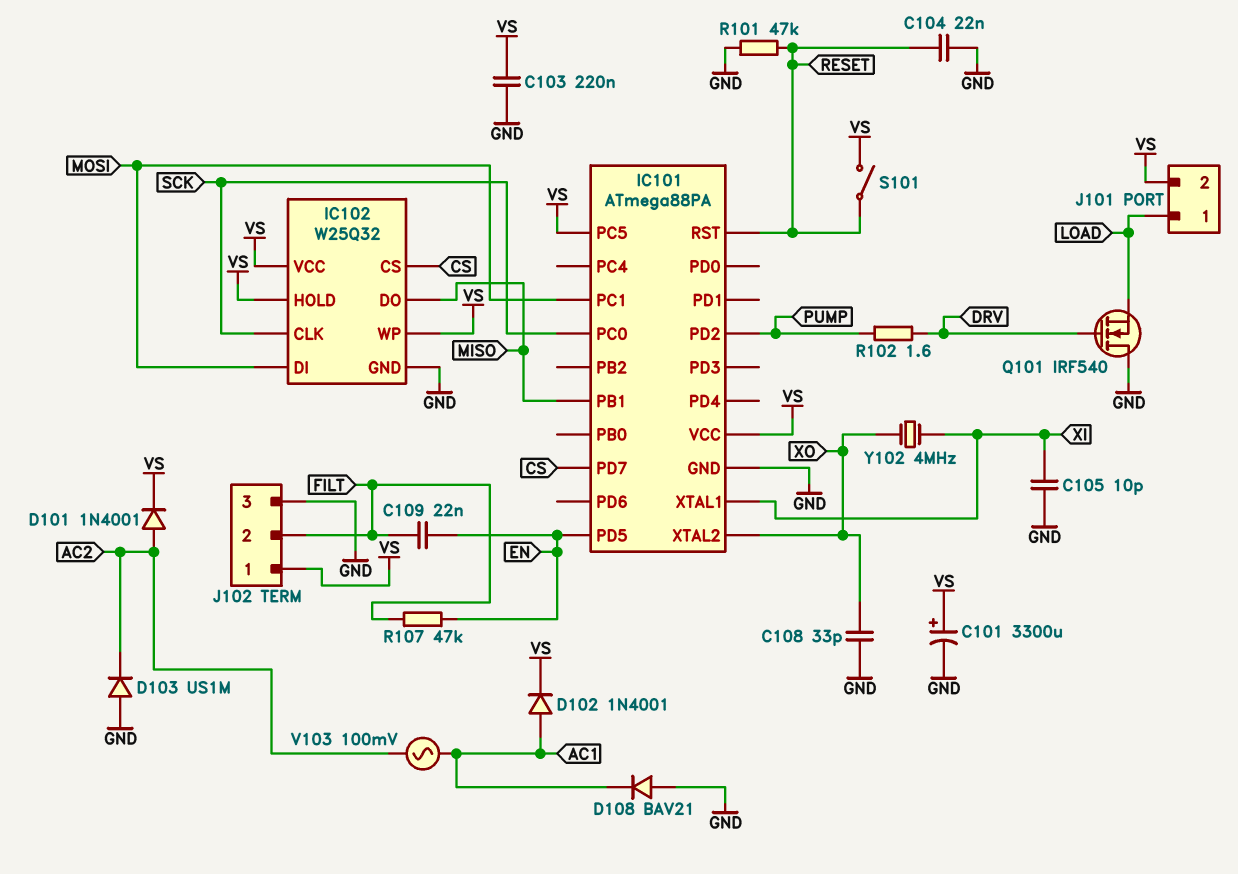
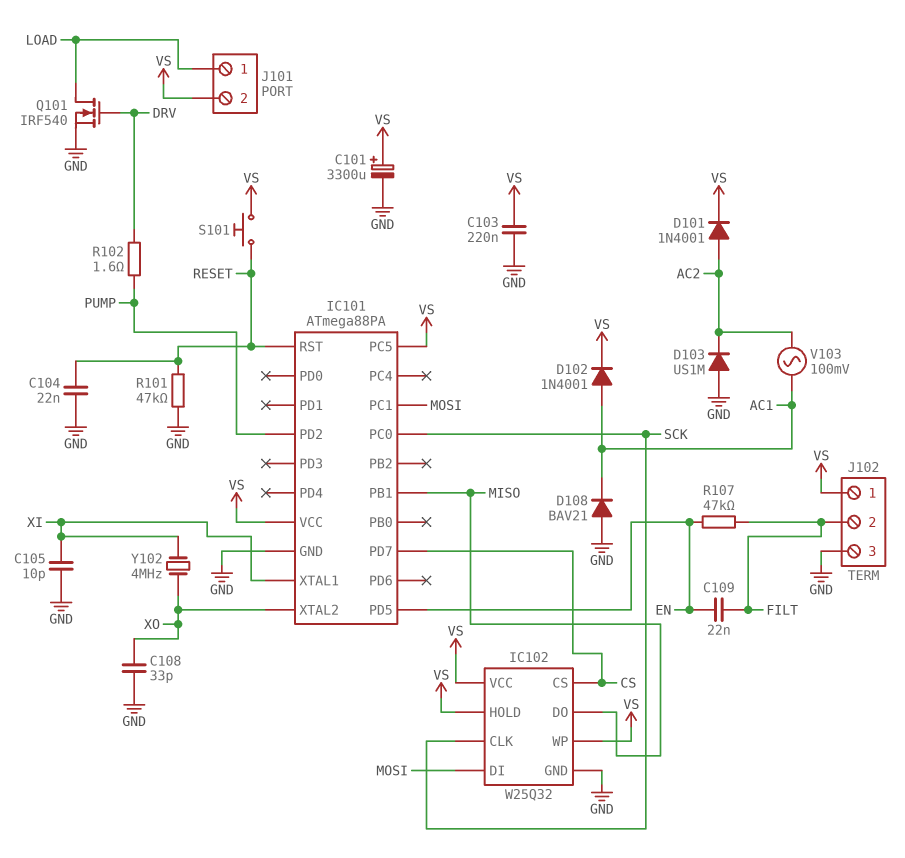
Q101: NMOS IRF540 (G DRV, D GND, S LOAD) -> NMOS IRF540 (G DRV, D LOAD, S GND)
S101: switch (RESET, VS) -> button (RESET, VS)

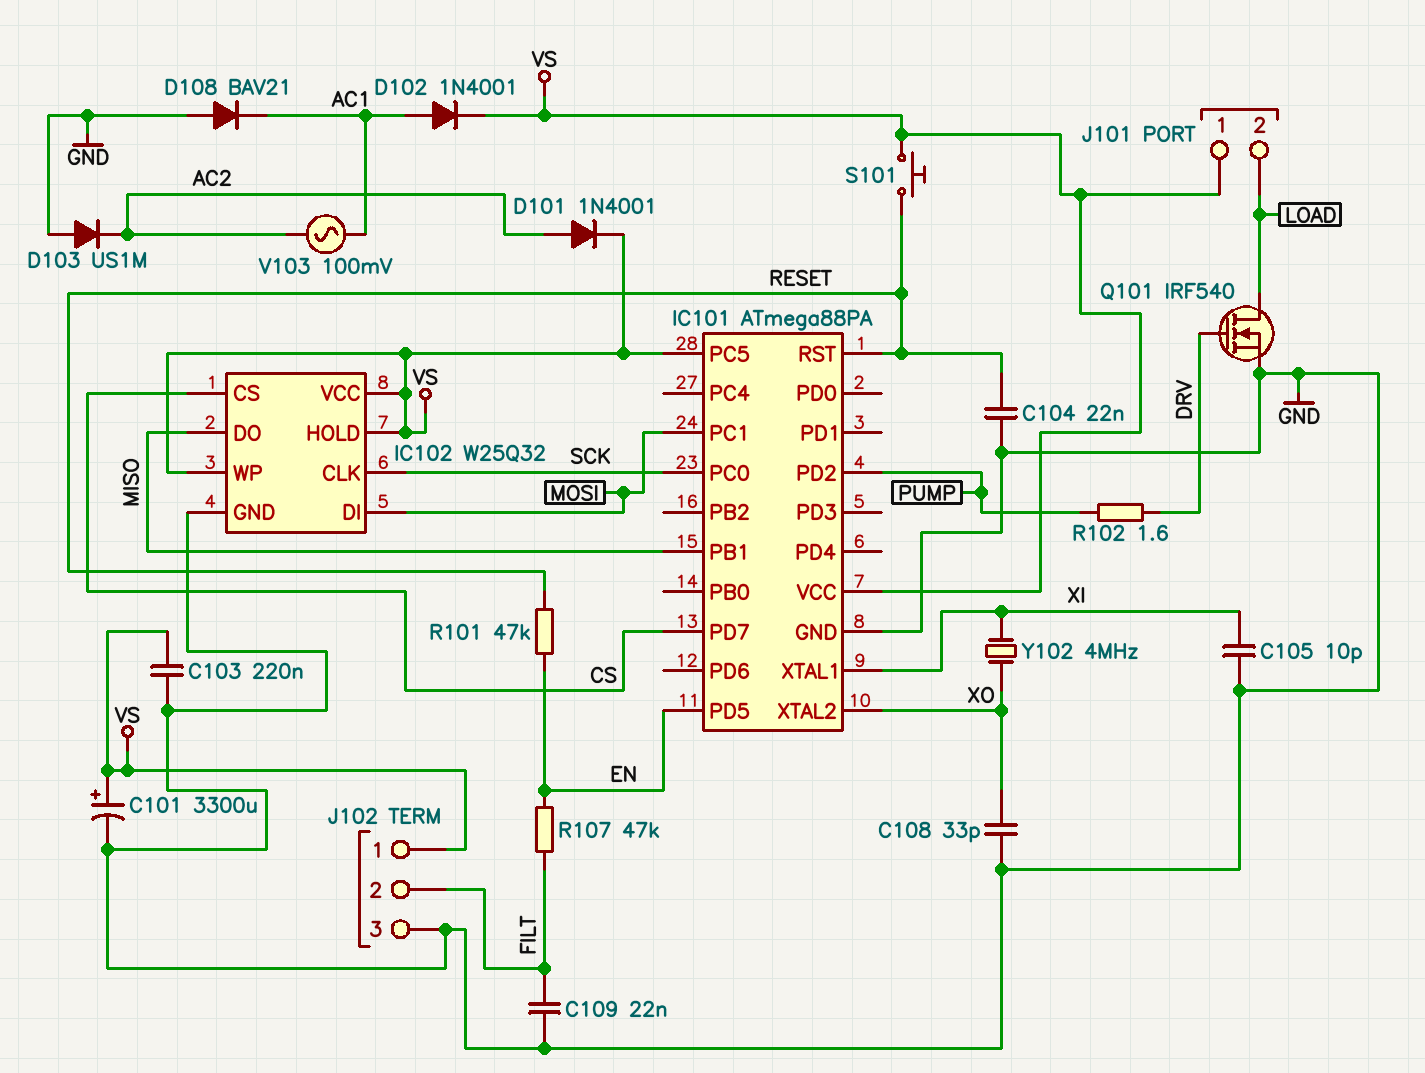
C109: 22nF (EN, FILT) -> 22nF (FILT, GND)
J101 pin 1: LOAD -> VS
J101 pin 2: VS -> LOAD
R101: 47k (GND, RESET) -> 47k (EN, RESET)

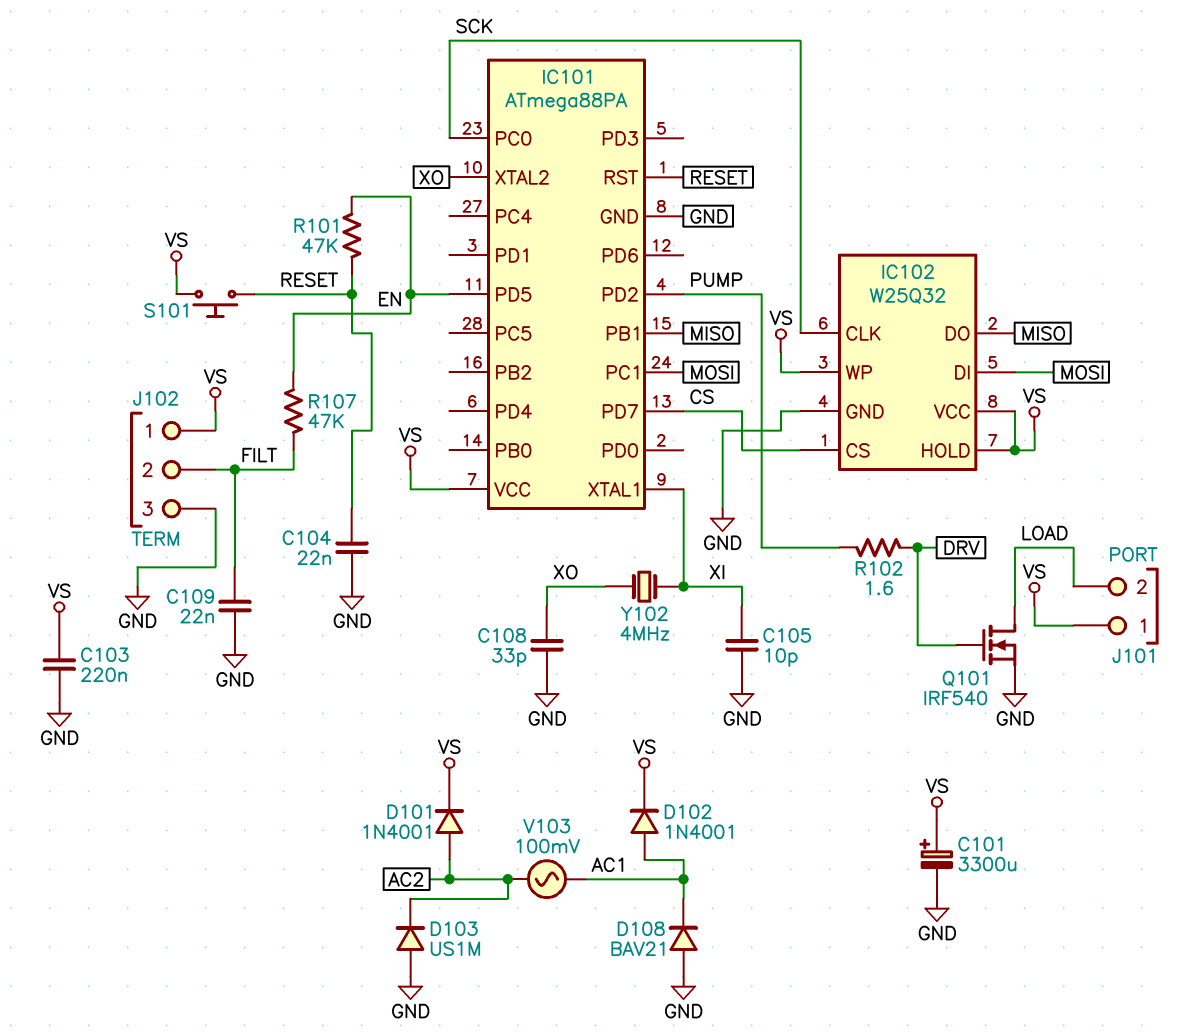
IC101 pin PC5: VS -> none

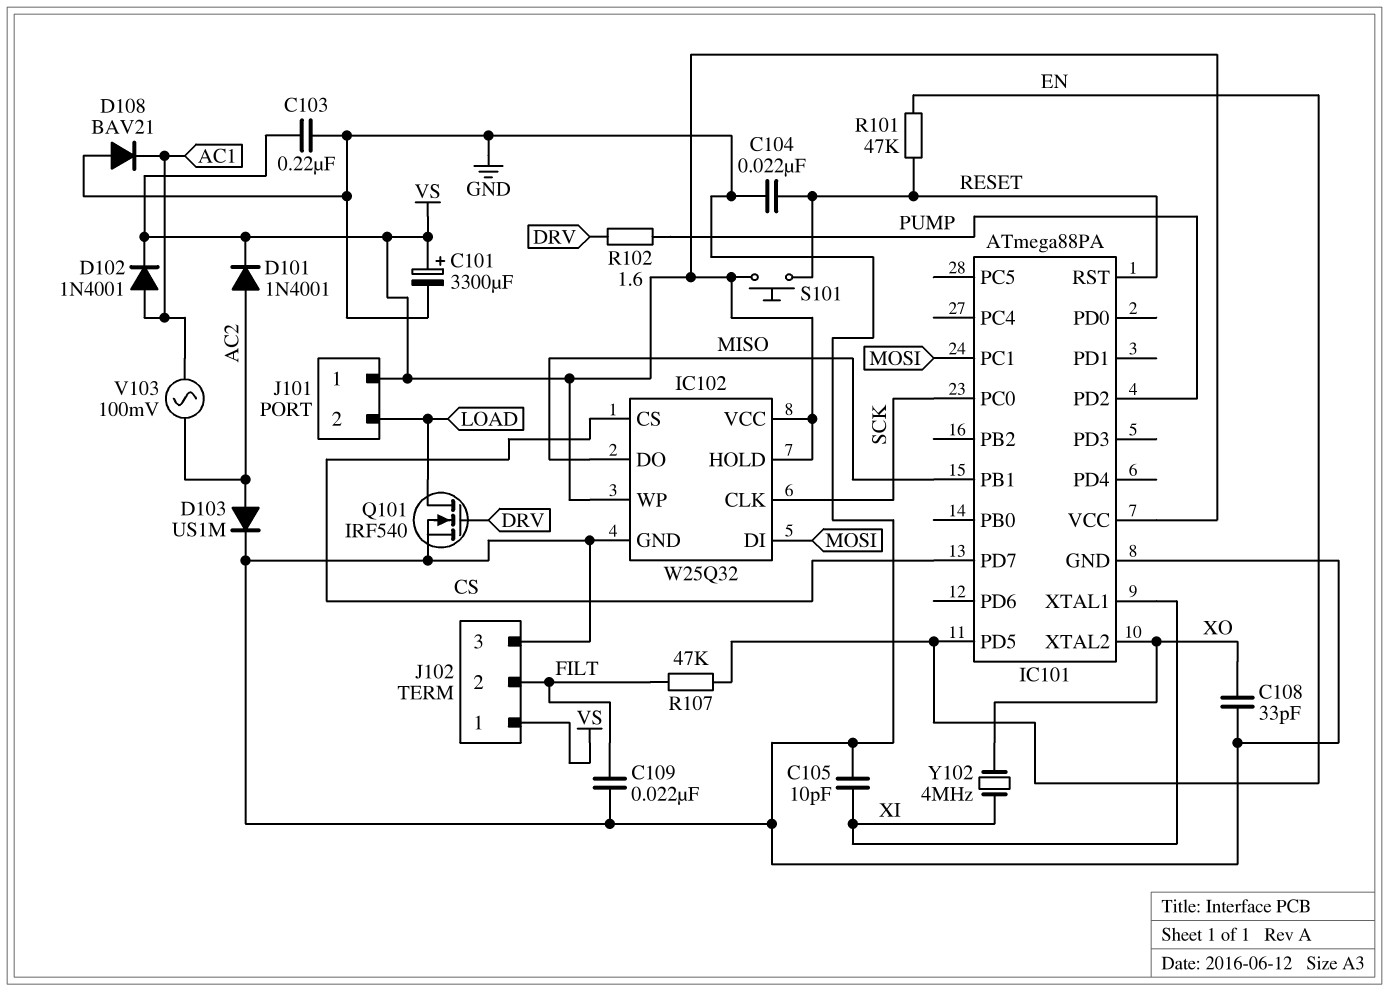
D103: diode US1M (A GND, K AC2) -> diode US1M (A AC2, K GND)

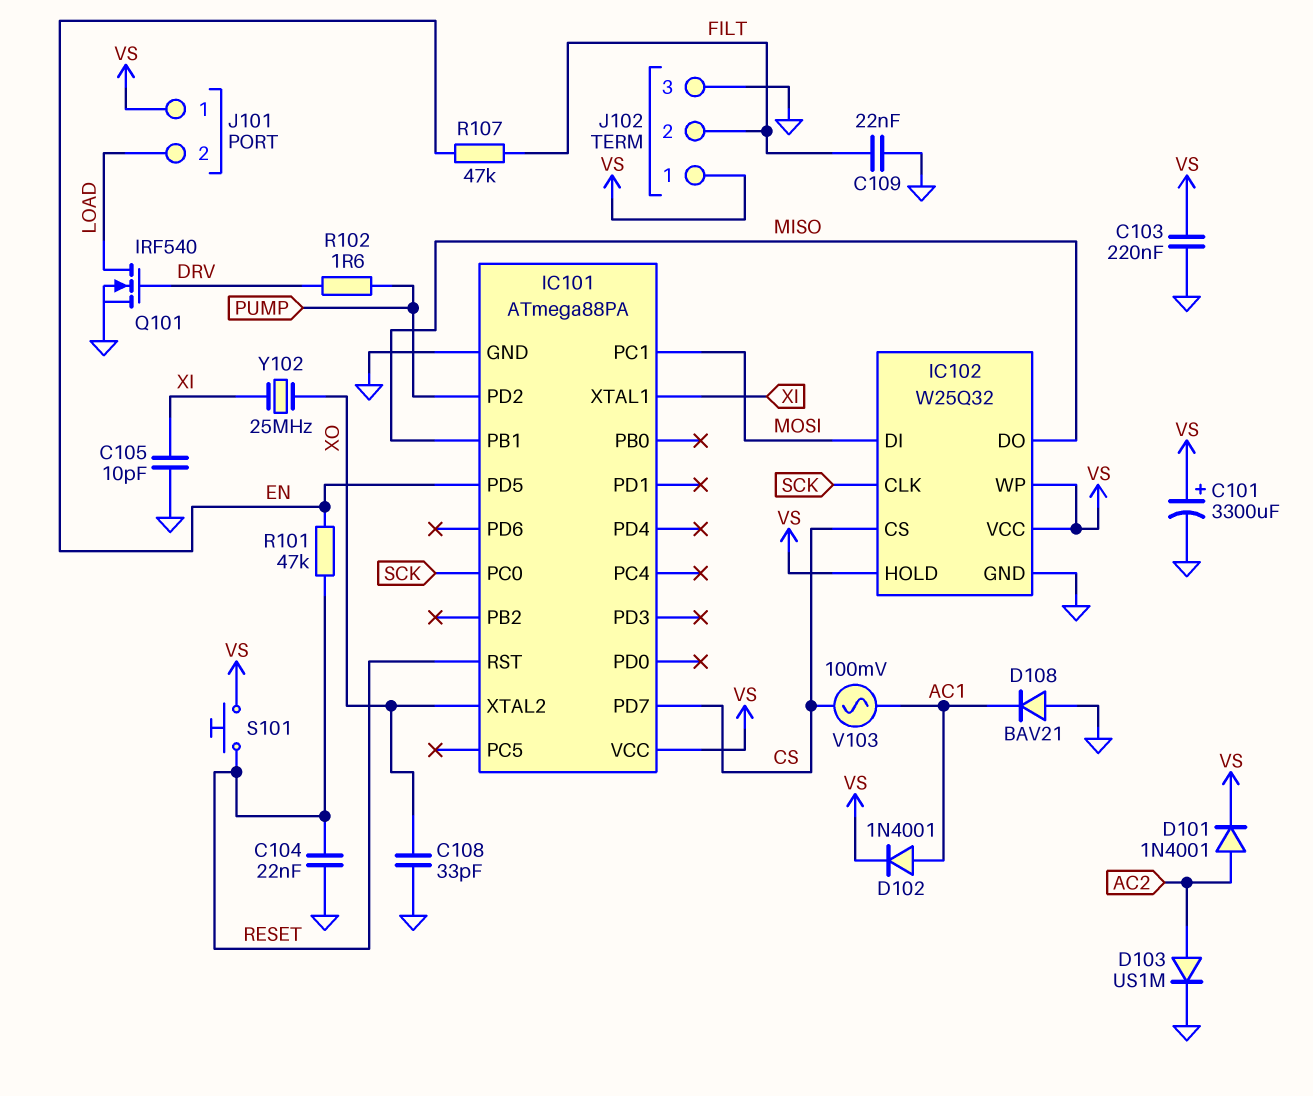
V103: AC 100mV (AC1, AC2) -> AC 100mV (AC1, CS)
Y102: 4MHz (XI, XO) -> 25MHz (XI, XO)

